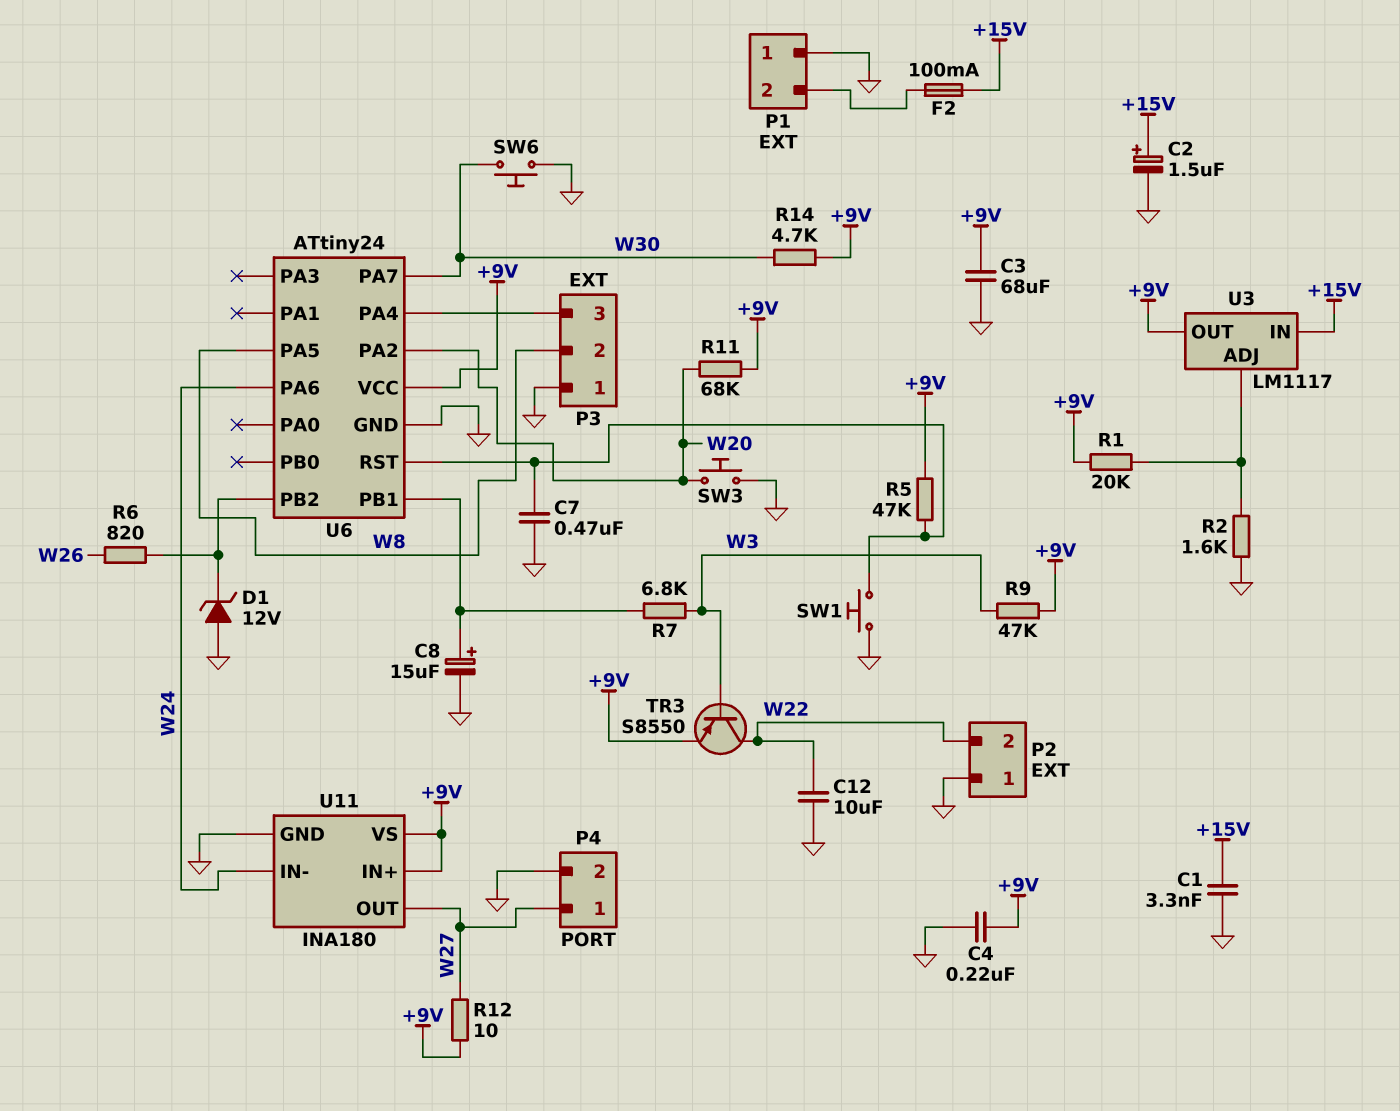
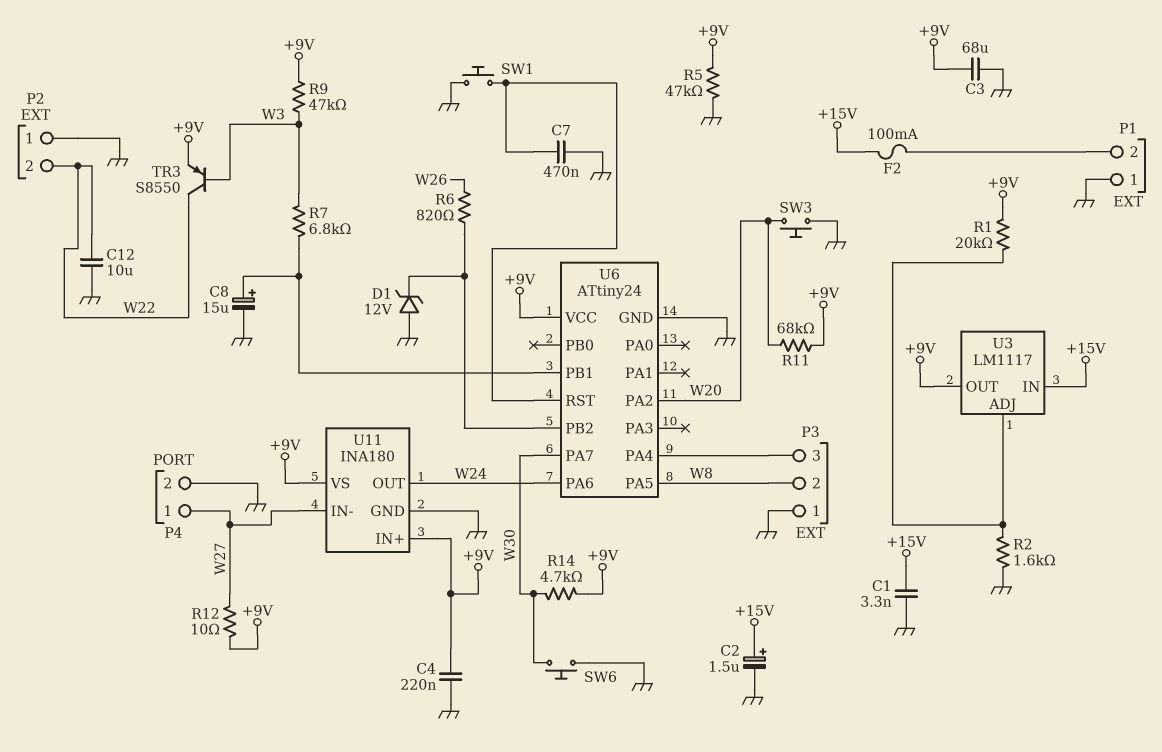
R5: 47k (+9V, U6/RST) -> 47k (+9V, GND)
U11 pin IN-: W24 -> W27
U11 pin OUT: W27 -> W24

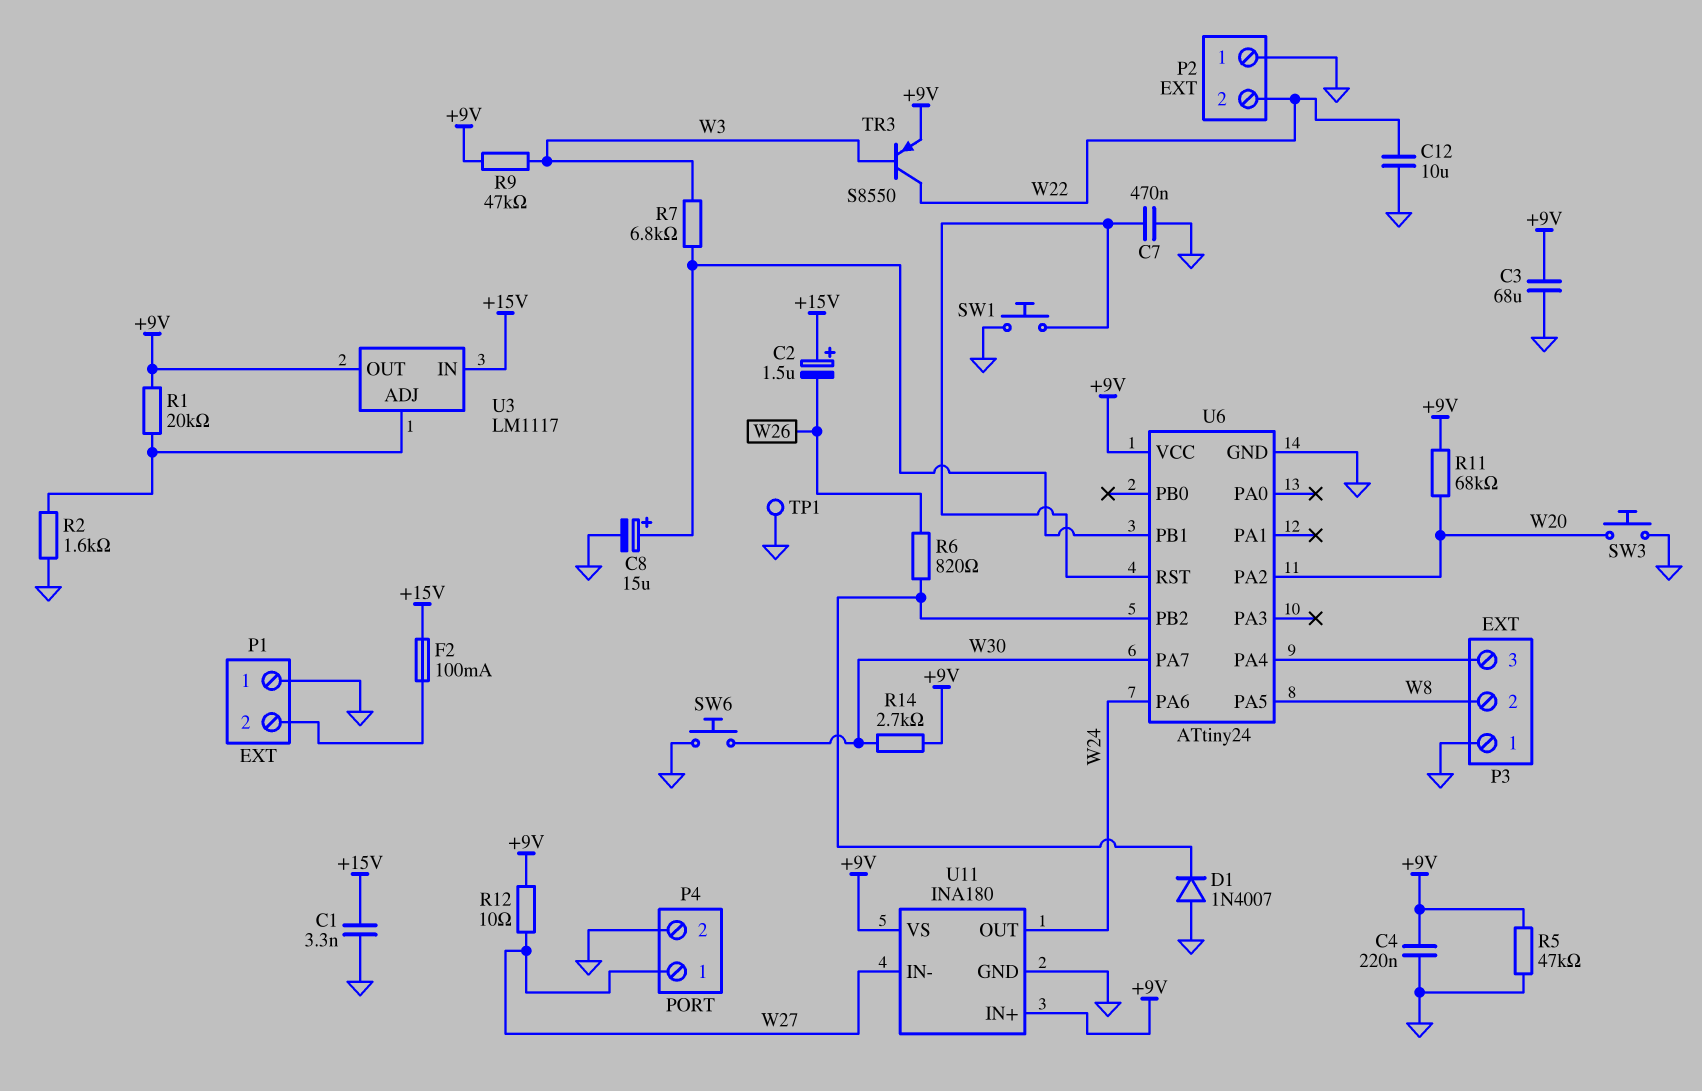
C2: 1.5uF (plus +15V, minus GND) -> 1.5uF (plus +15V, minus W26)
D1: zener 12V (A GND, K U6/PB2) -> diode 1N4007 (A GND, K U6/PB2)
R14: 4.7k (+9V, W30) -> 2.7k (+9V, W30)
TP1: none -> test point (GND)

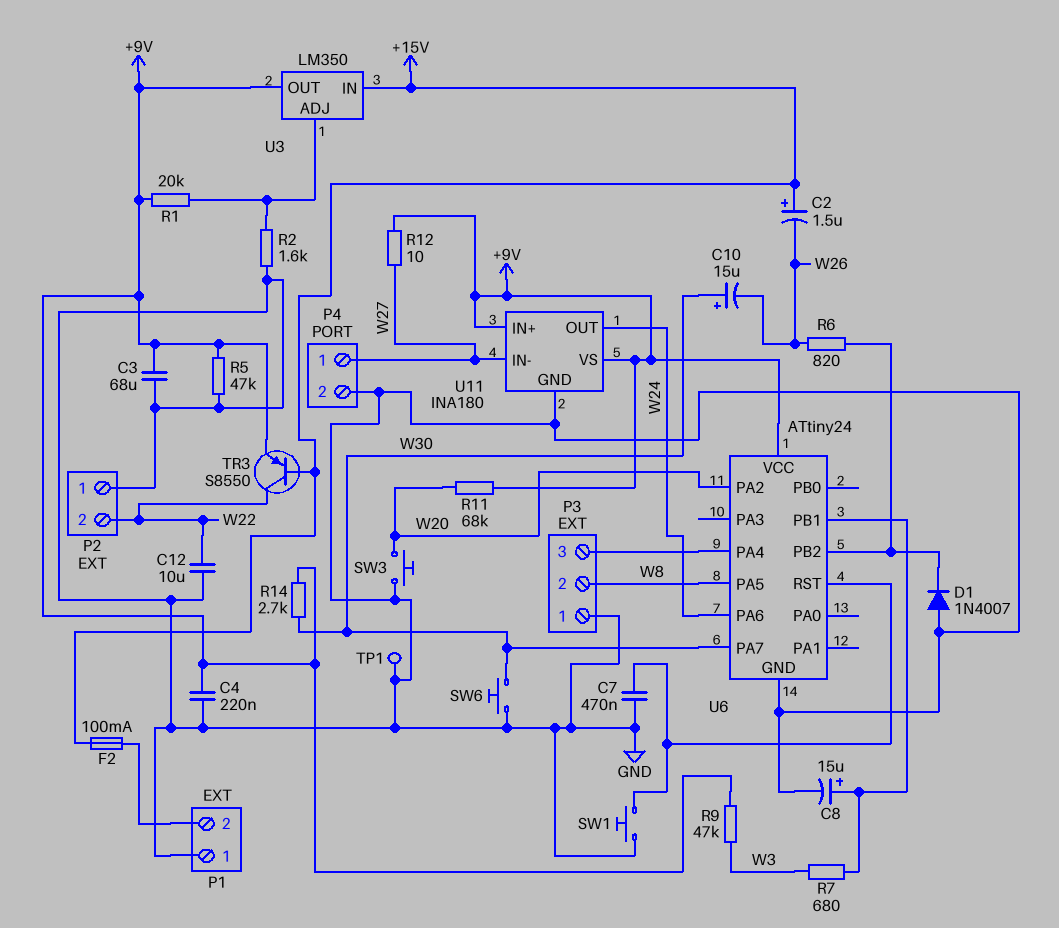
C1: 3.3nF (+15V, GND) -> none
C10: none -> 15uF (plus W30, minus W26)
R7: 6.8k (U6/PB1, W3) -> 680 (U6/PB1, W3)
TR3: PNP S8550 (B W3, C W22, E +9V) -> PNP S8550 (B +15V, C W22, E +9V)
U3: LM1117 -> LM350

